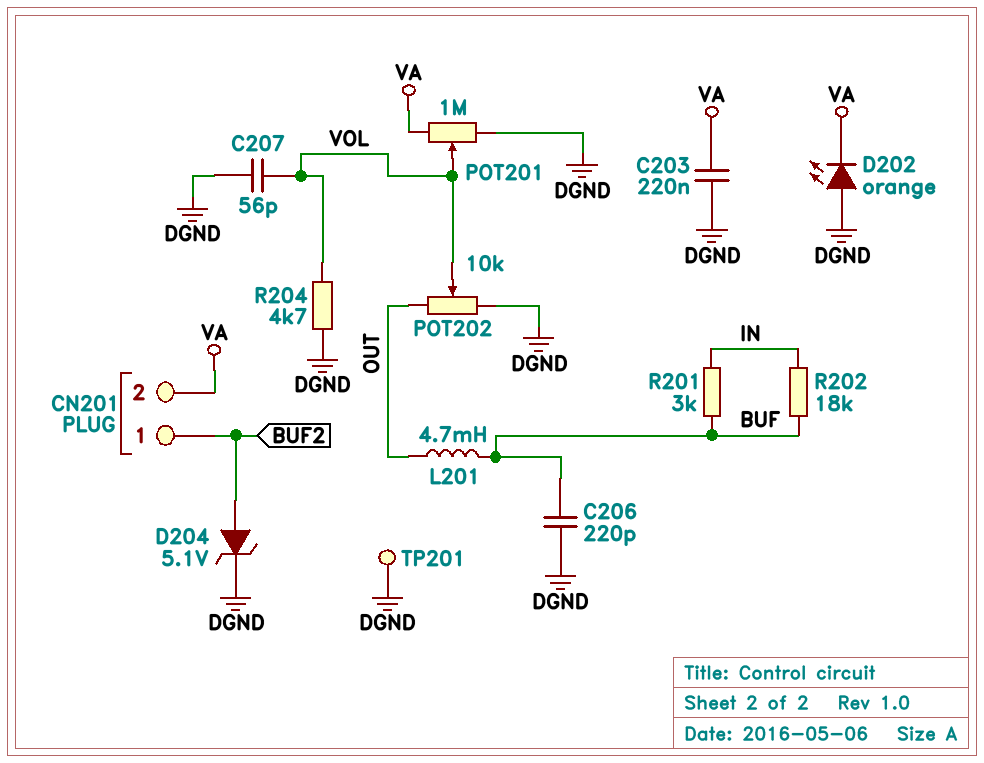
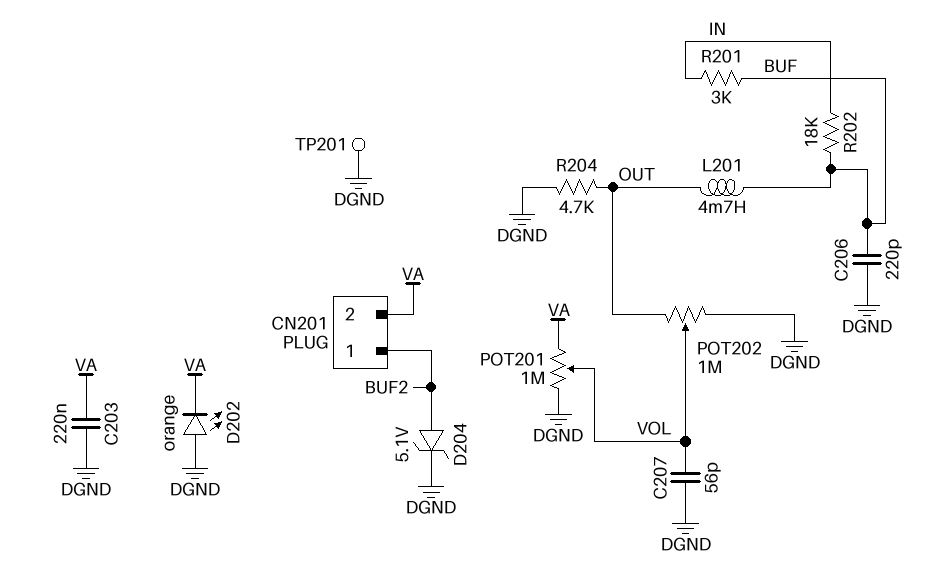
POT202: 10k (DGND, OUT, wiper VOL) -> 1M (DGND, OUT, wiper VOL)
R204: 4.7k (DGND, VOL) -> 4.7k (DGND, OUT)

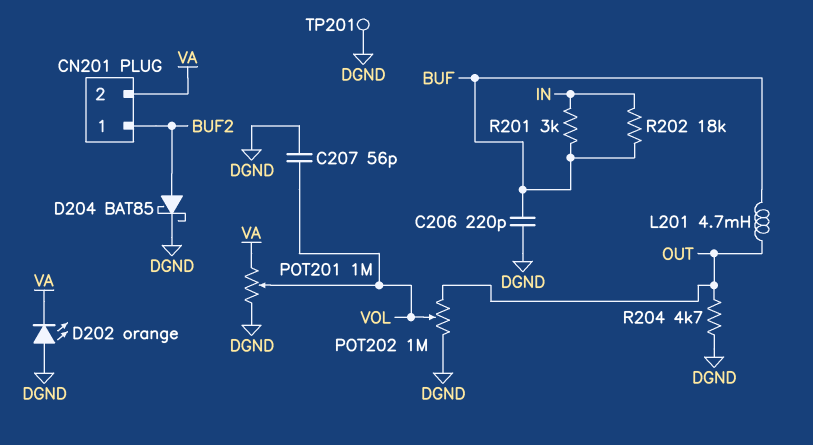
C203: 220nF (DGND, VA) -> none
D204: zener 5.1V (A BUF2, K DGND) -> schottky BAT85 (A BUF2, K DGND)

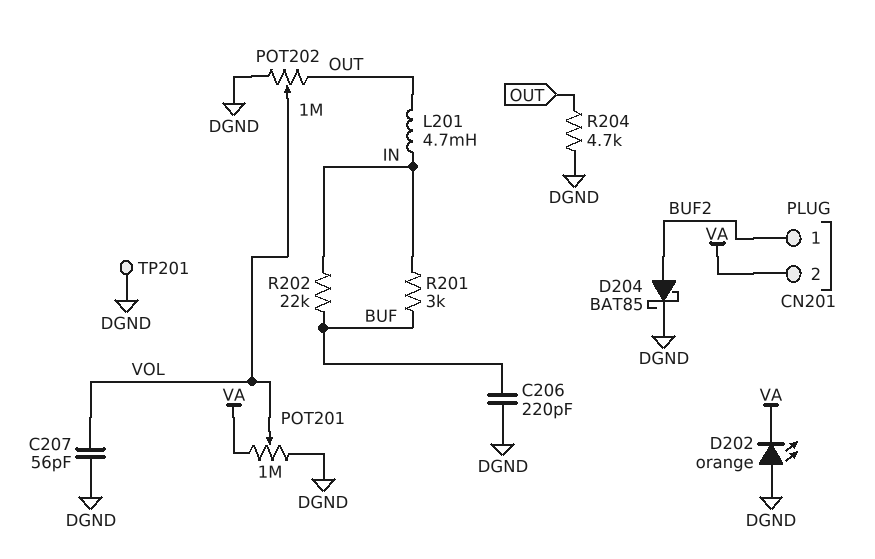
L201: 4.7mH (BUF, OUT) -> 4.7mH (IN, OUT)
R202: 18k (BUF, IN) -> 22k (BUF, IN)

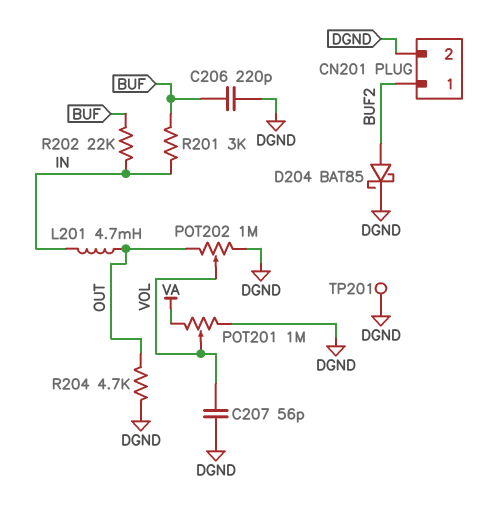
CN201 pin 2: VA -> DGND
D202: LED orange (A DGND, K VA) -> none

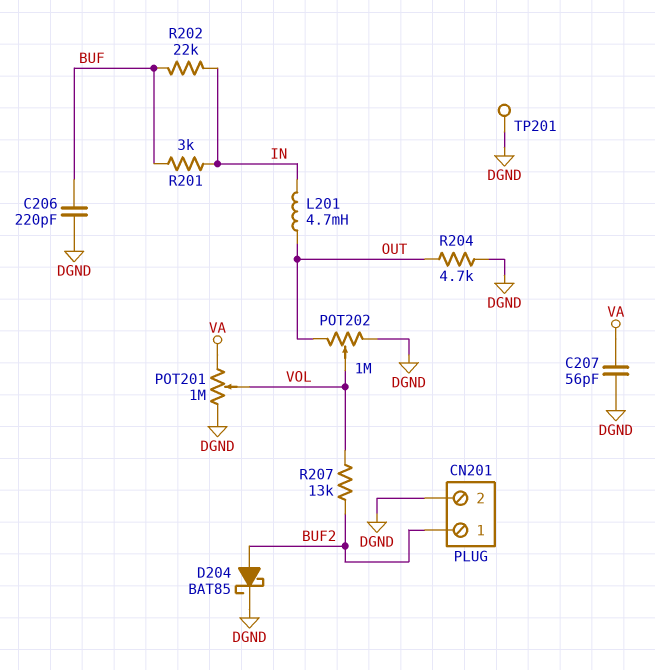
C207: 56pF (DGND, VOL) -> 56pF (DGND, VA)
R207: none -> 13k (BUF2, VOL)

